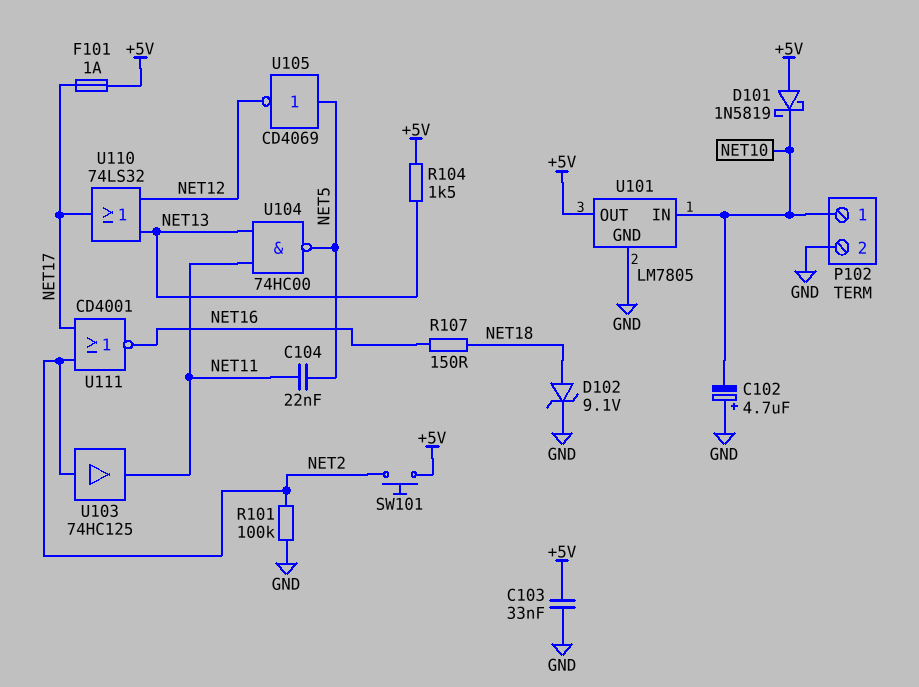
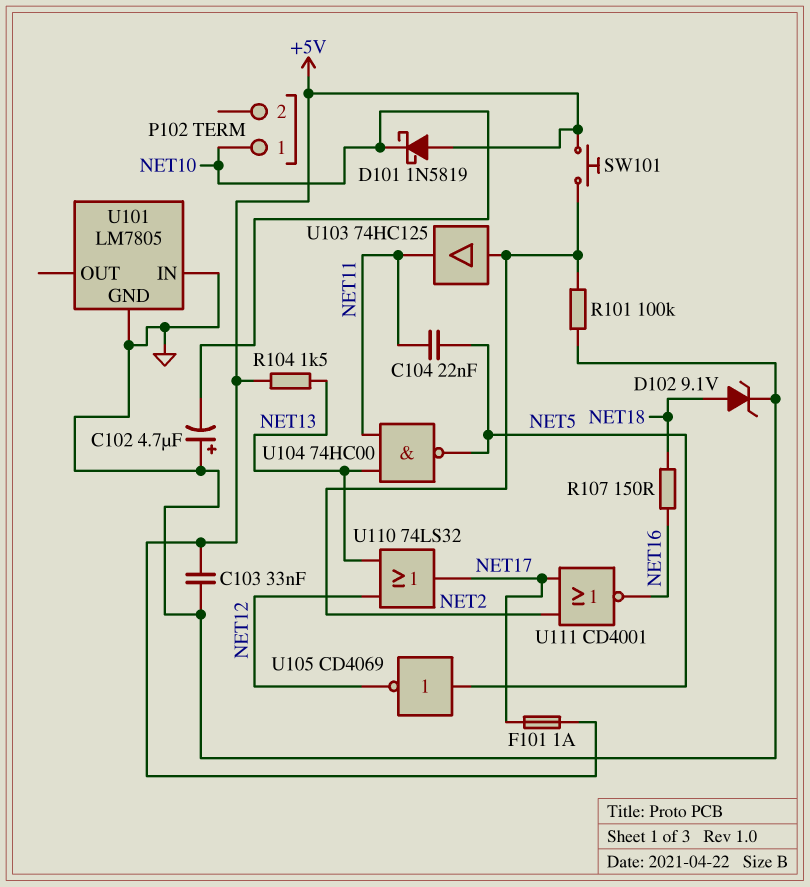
P102 pin 2: GND -> none
U101 pin IN: NET10 -> GND
U101 pin OUT: +5V -> none

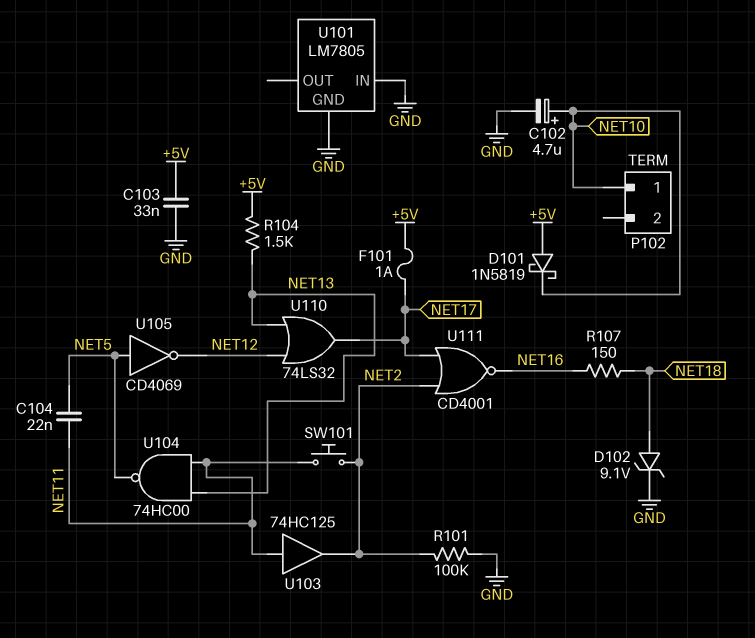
C102: 4.7uF (plus GND, minus NET10) -> 4.7uF (plus NET10, minus GND)
SW101: button (+5V, NET2) -> button (NET2, NET11)
U103: buffer 74HC125 (in NET2, out NET11) -> buffer 74HC125 (in NET11, out NET2)

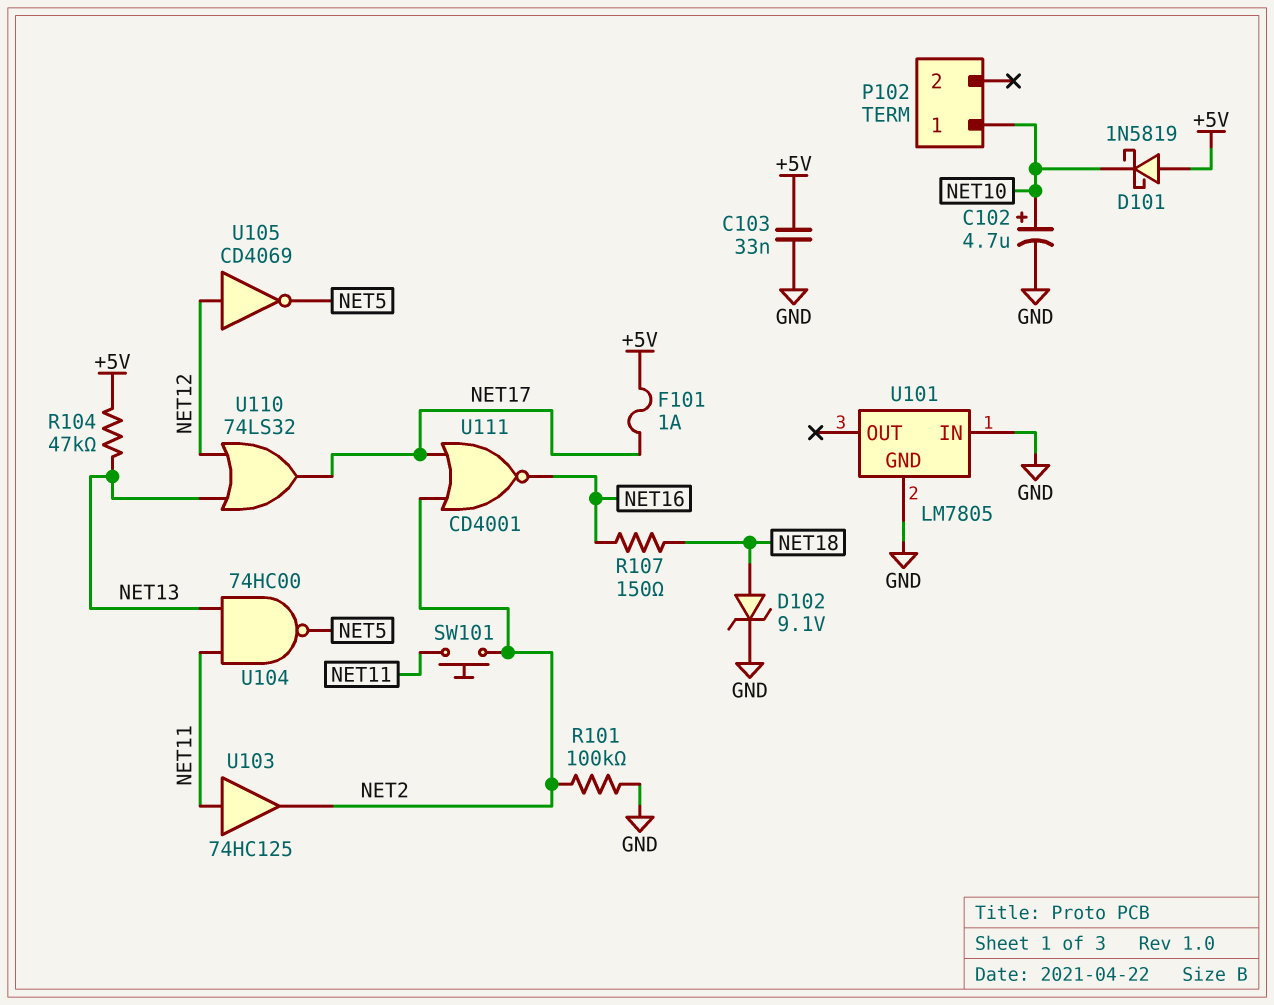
C104: 22nF (NET5, NET11) -> none
R104: 1.5k (+5V, NET13) -> 47k (+5V, NET13)
U105: NOT CD4069 (in NET5, out NET12) -> NOT CD4069 (in NET12, out NET5)

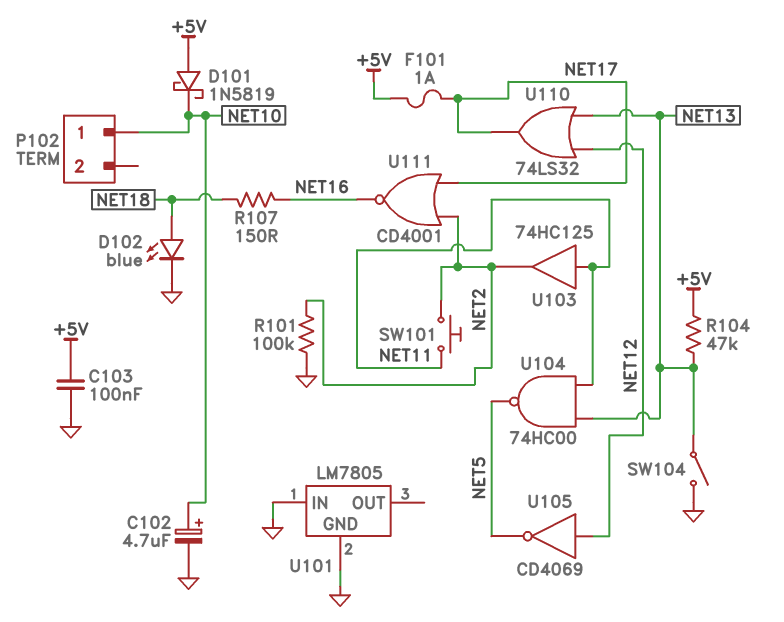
C103: 33nF (+5V, GND) -> 100nF (+5V, GND)
D102: zener 9.1V (A NET18, K GND) -> LED blue (A NET18, K GND)
SW104: none -> switch (GND, NET13)

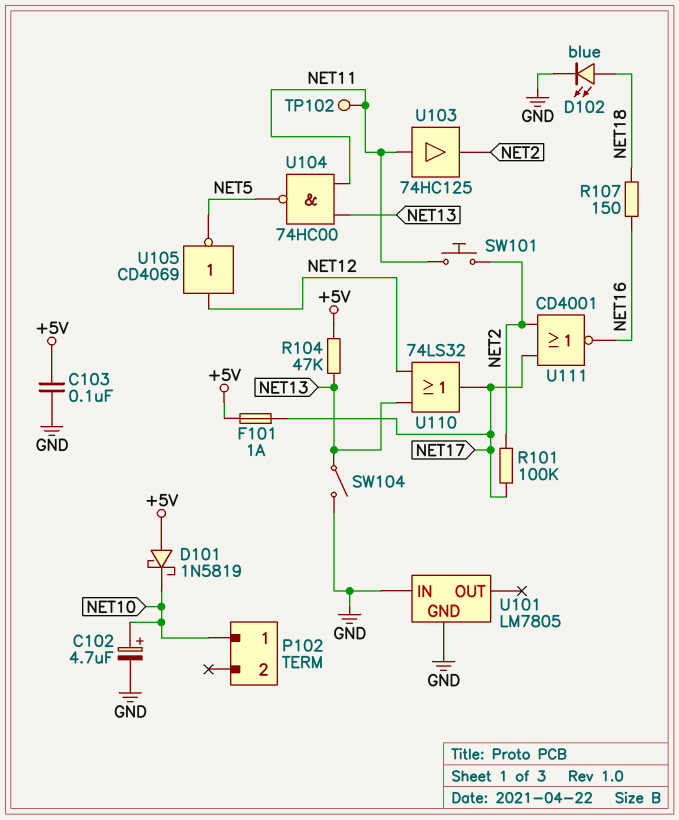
R101: 100k (GND, NET2) -> 100k (NET2, NET17)
TP102: none -> test point (NET11)

